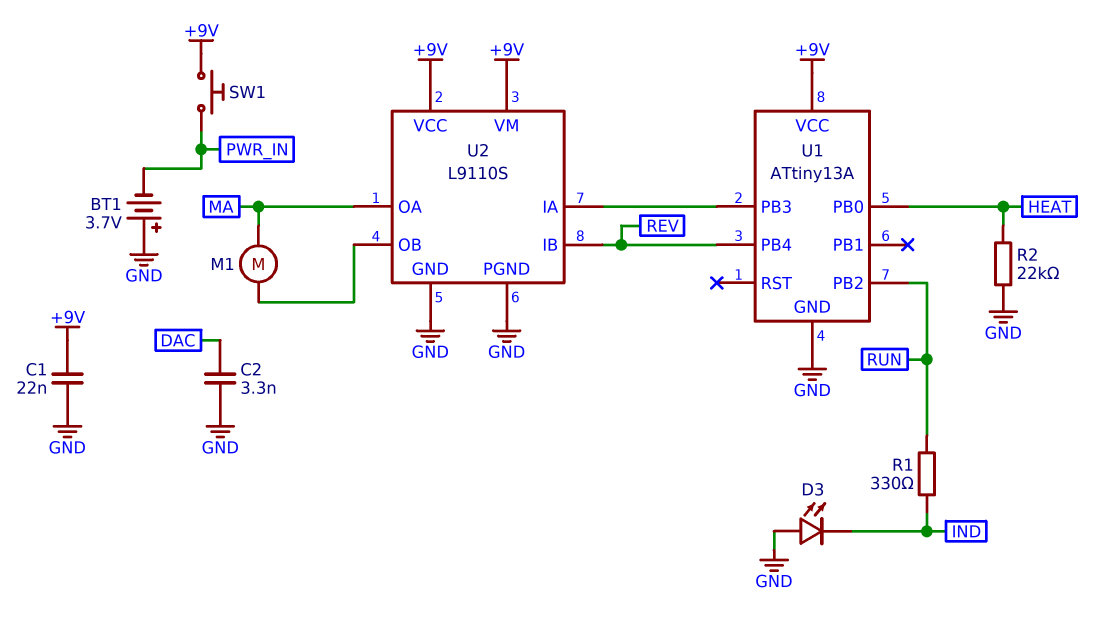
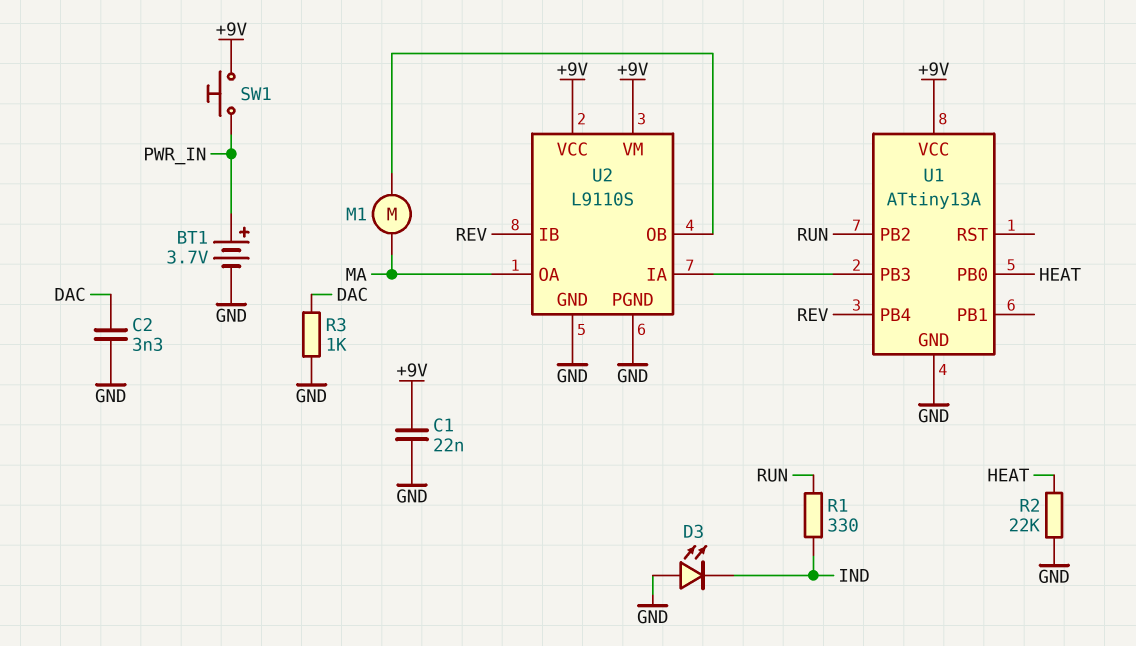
BT1: 3.7V (plus GND, minus PWR_IN) -> 3.7V (plus PWR_IN, minus GND)
R3: none -> 1k (DAC, GND)

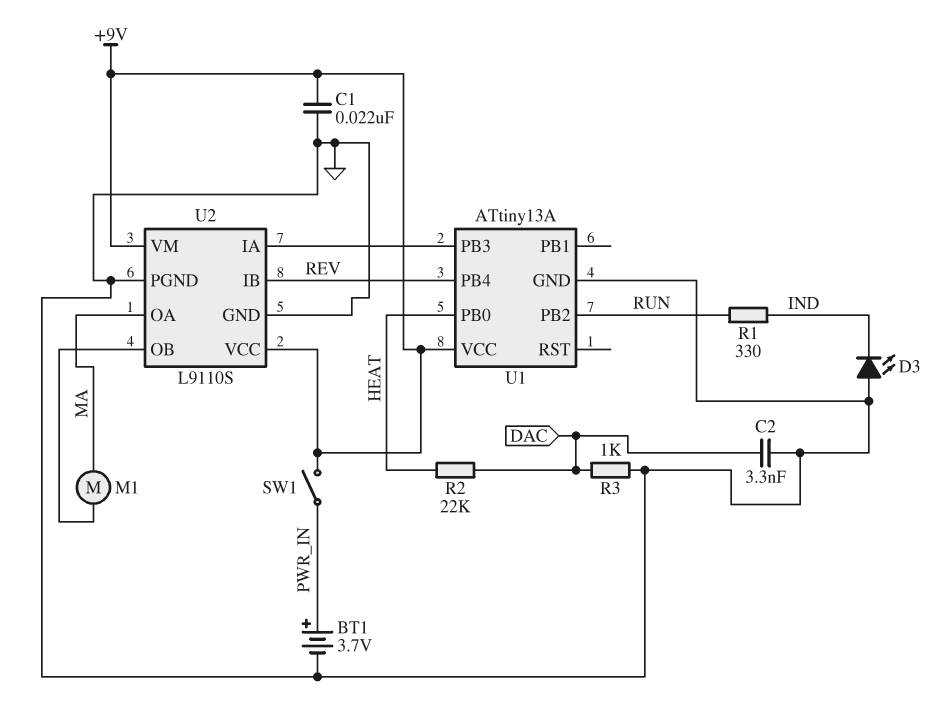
R2: 22k (GND, HEAT) -> 22k (DAC, HEAT)
SW1: button (+9V, PWR_IN) -> switch (+9V, PWR_IN)

